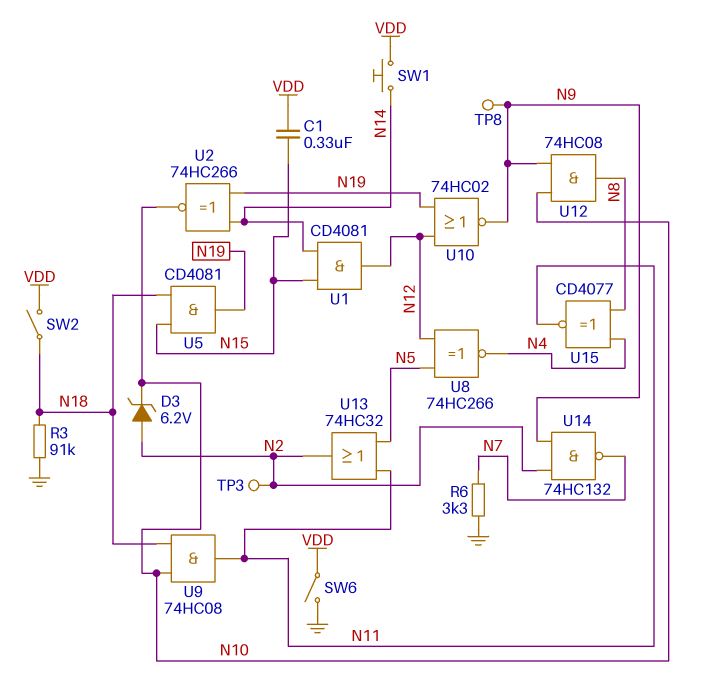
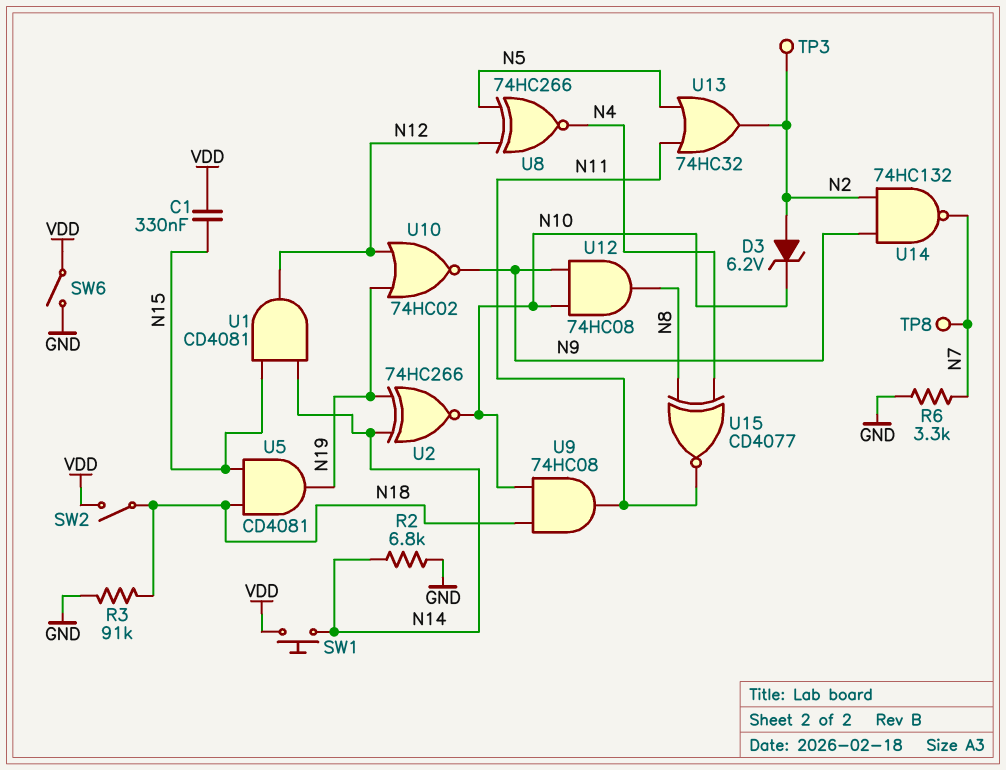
R2: none -> 6.8k (GND, N14)
TP8: test point (N9) -> test point (N7)

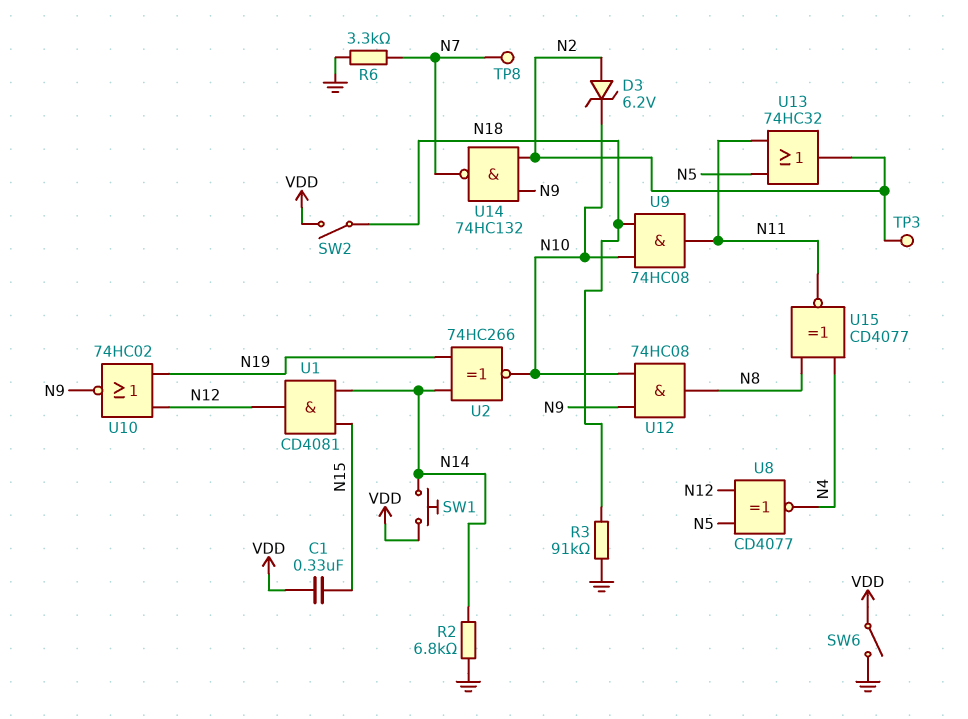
U5: AND CD4081 (in N15, in N18, out N19) -> none
U8: XNOR 74HC266 (in N5, in N12, out N4) -> XNOR CD4077 (in N5, in N12, out N4)

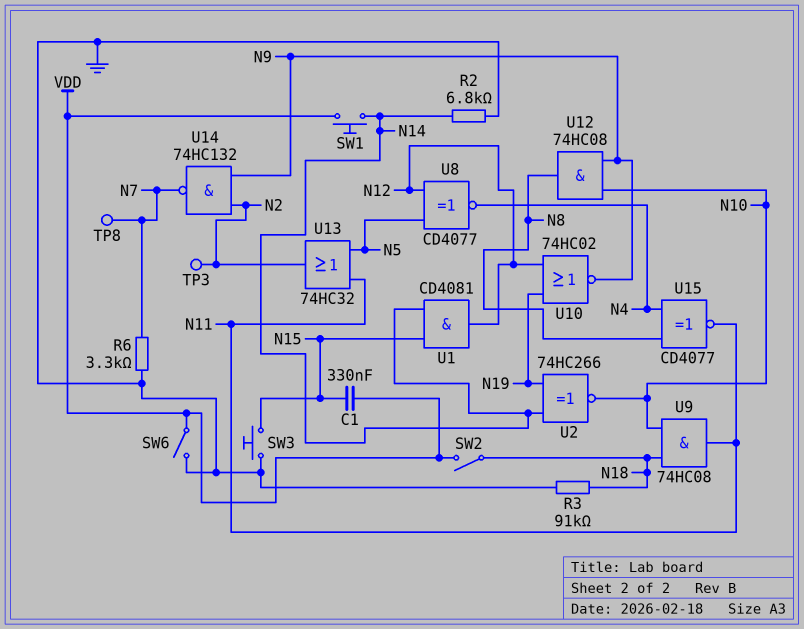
D3: zener 6.2V (A N2, K N10) -> none
SW3: none -> button (GND, N15)

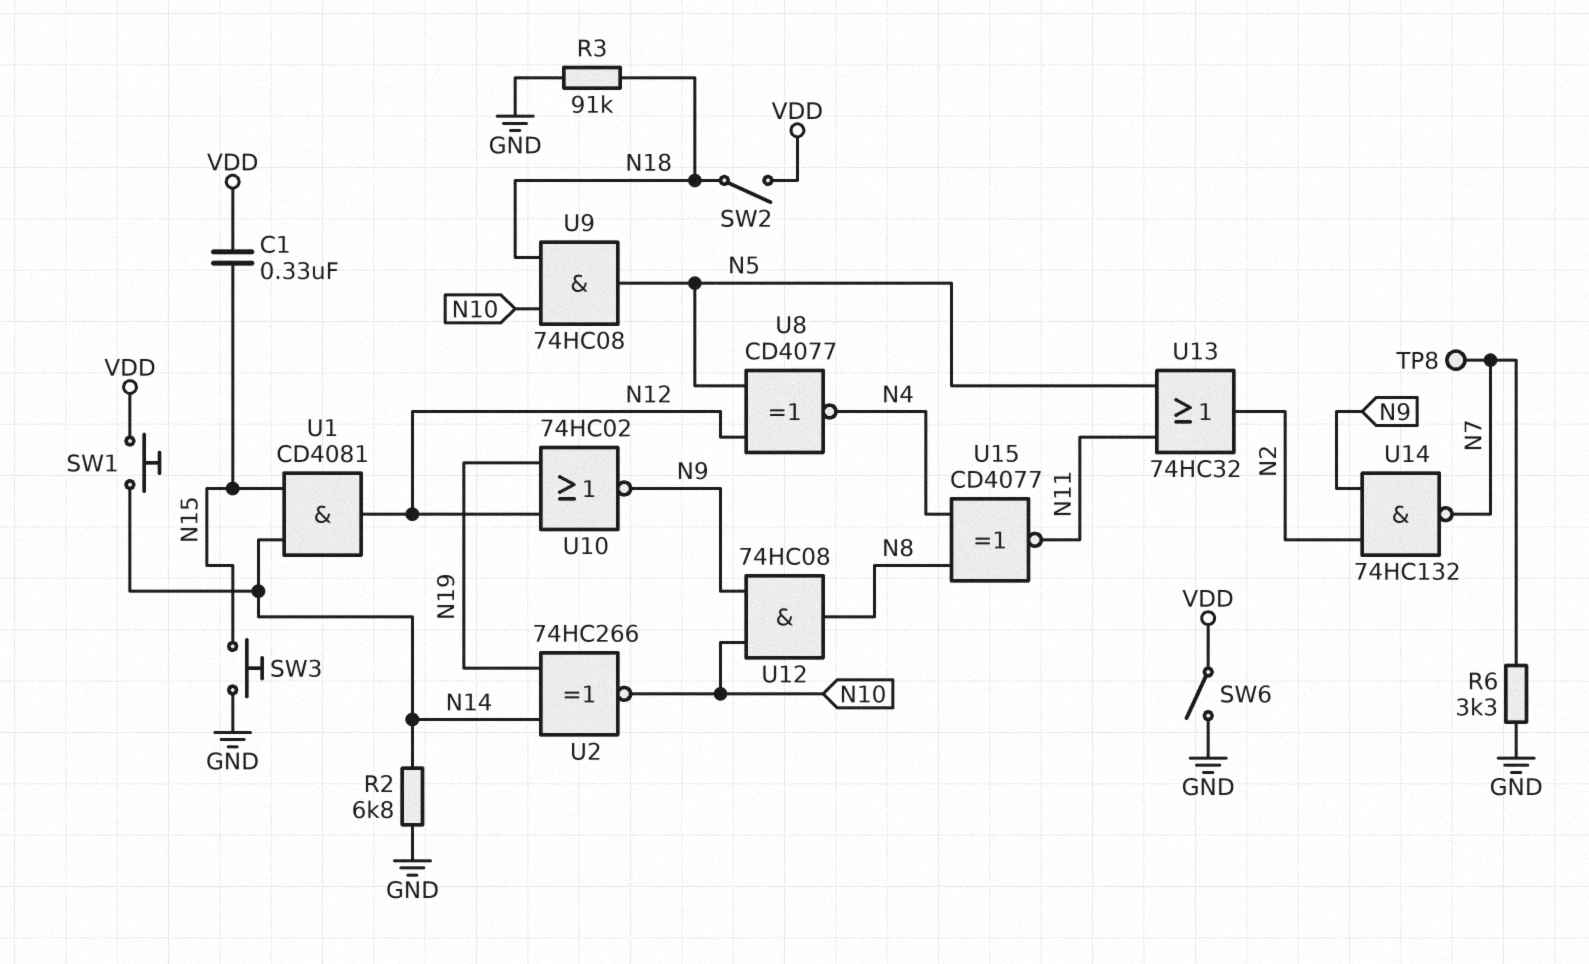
TP3: test point (N2) -> none
U9: AND 74HC08 (in N10, in N18, out N11) -> AND 74HC08 (in N10, in N18, out N5)

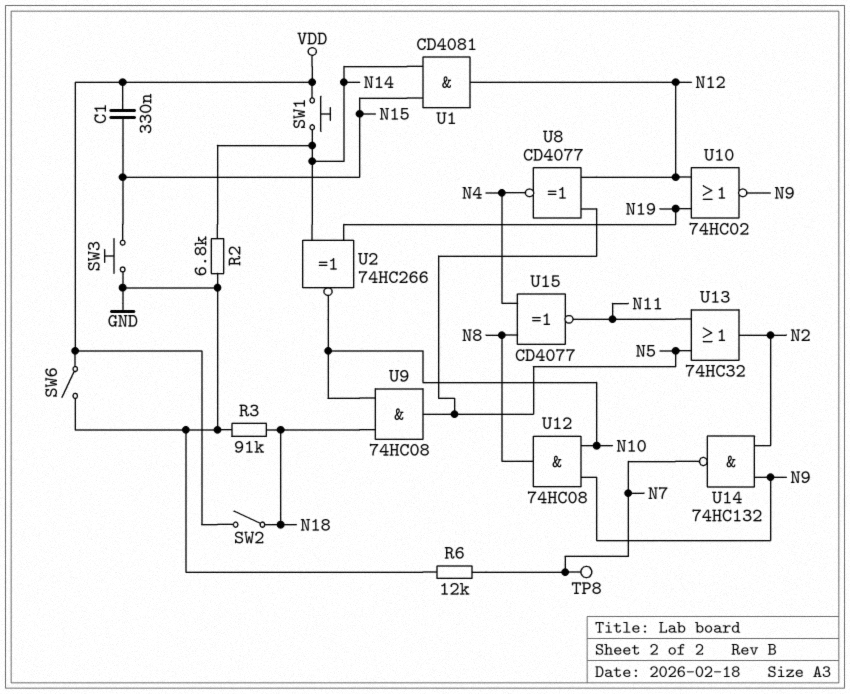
R6: 3.3k (GND, N7) -> 12k (GND, N7)

